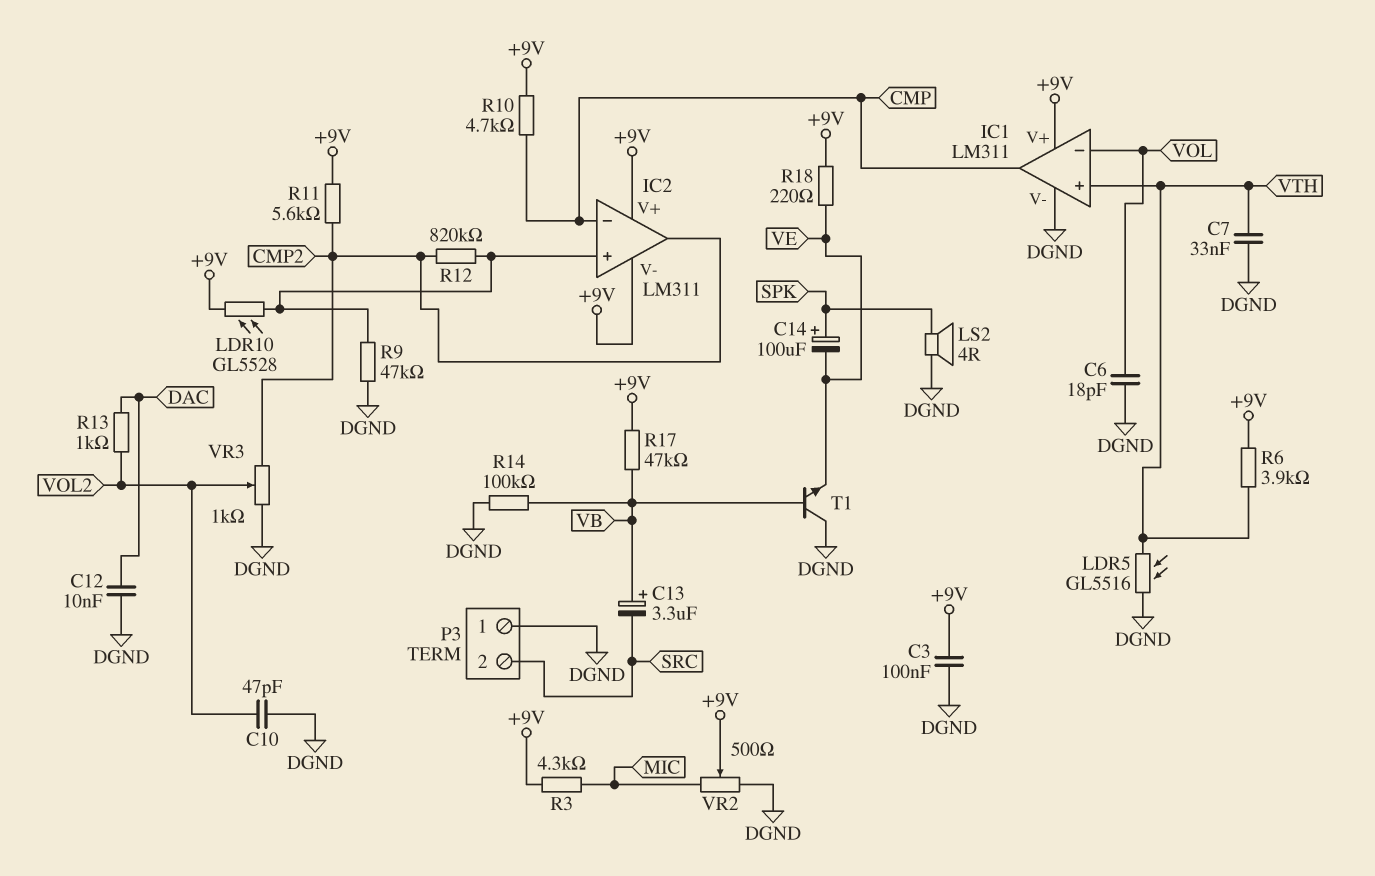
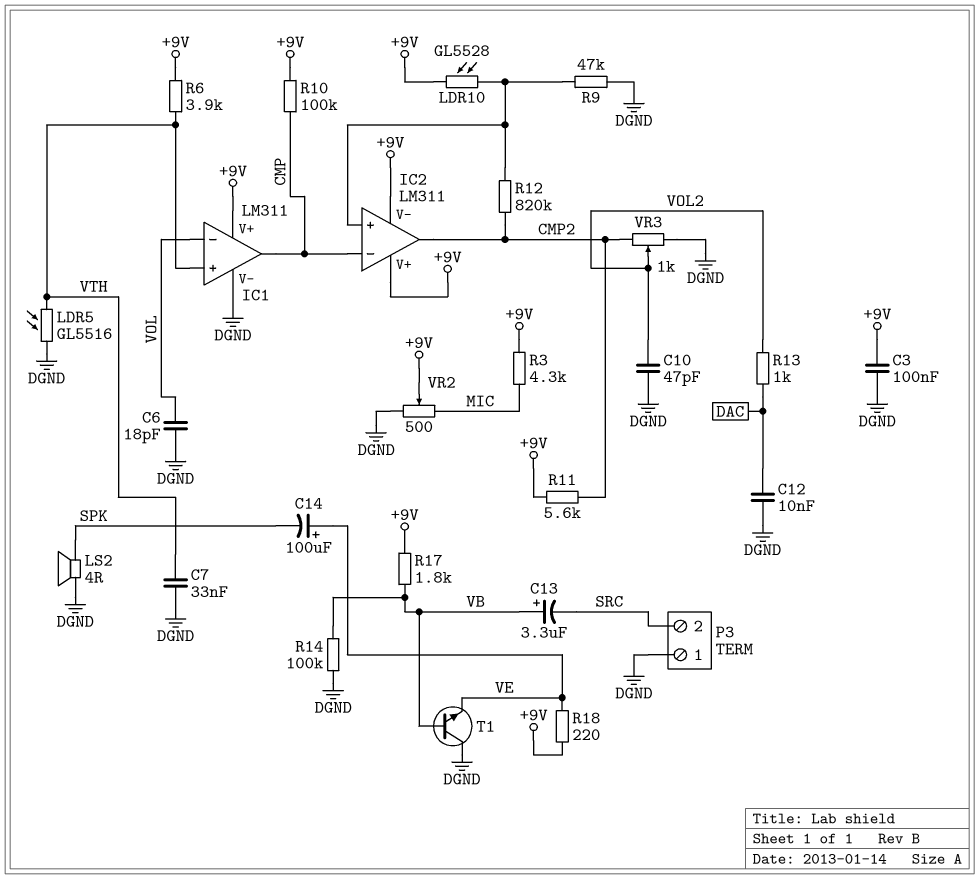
C14: 100uF (plus SPK, minus VE) -> 100uF (plus VE, minus SPK)
R10: 4.7k (+9V, CMP) -> 100k (+9V, CMP)
R17: 47k (+9V, VB) -> 1.8k (+9V, VB)

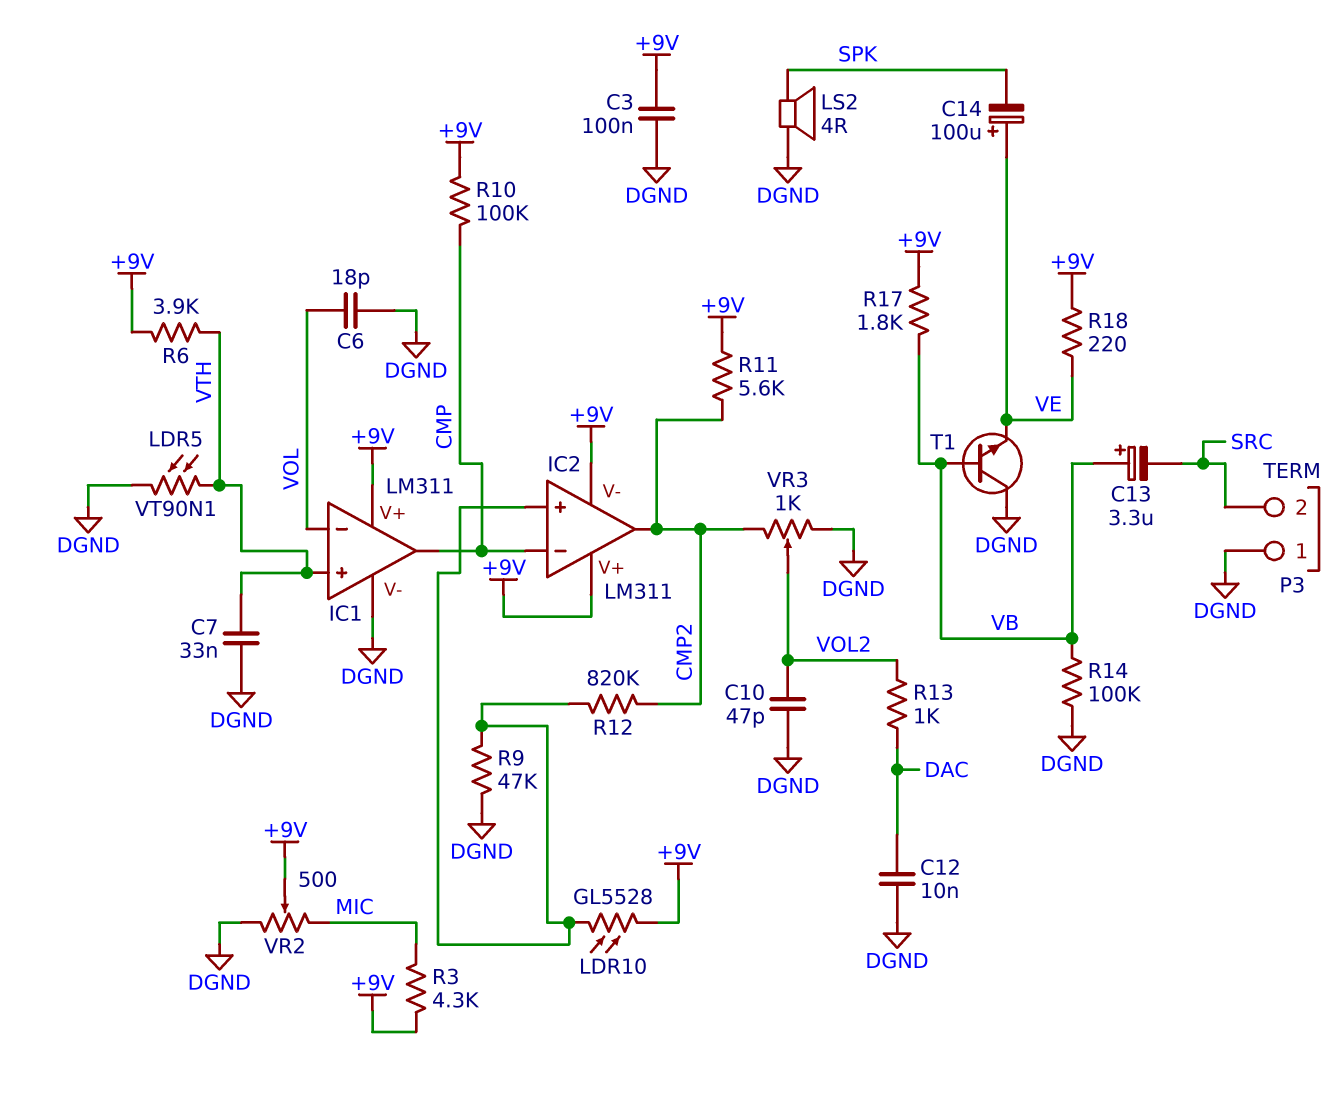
LDR5: GL5516 (DGND, VTH) -> VT90N1 (DGND, VTH)

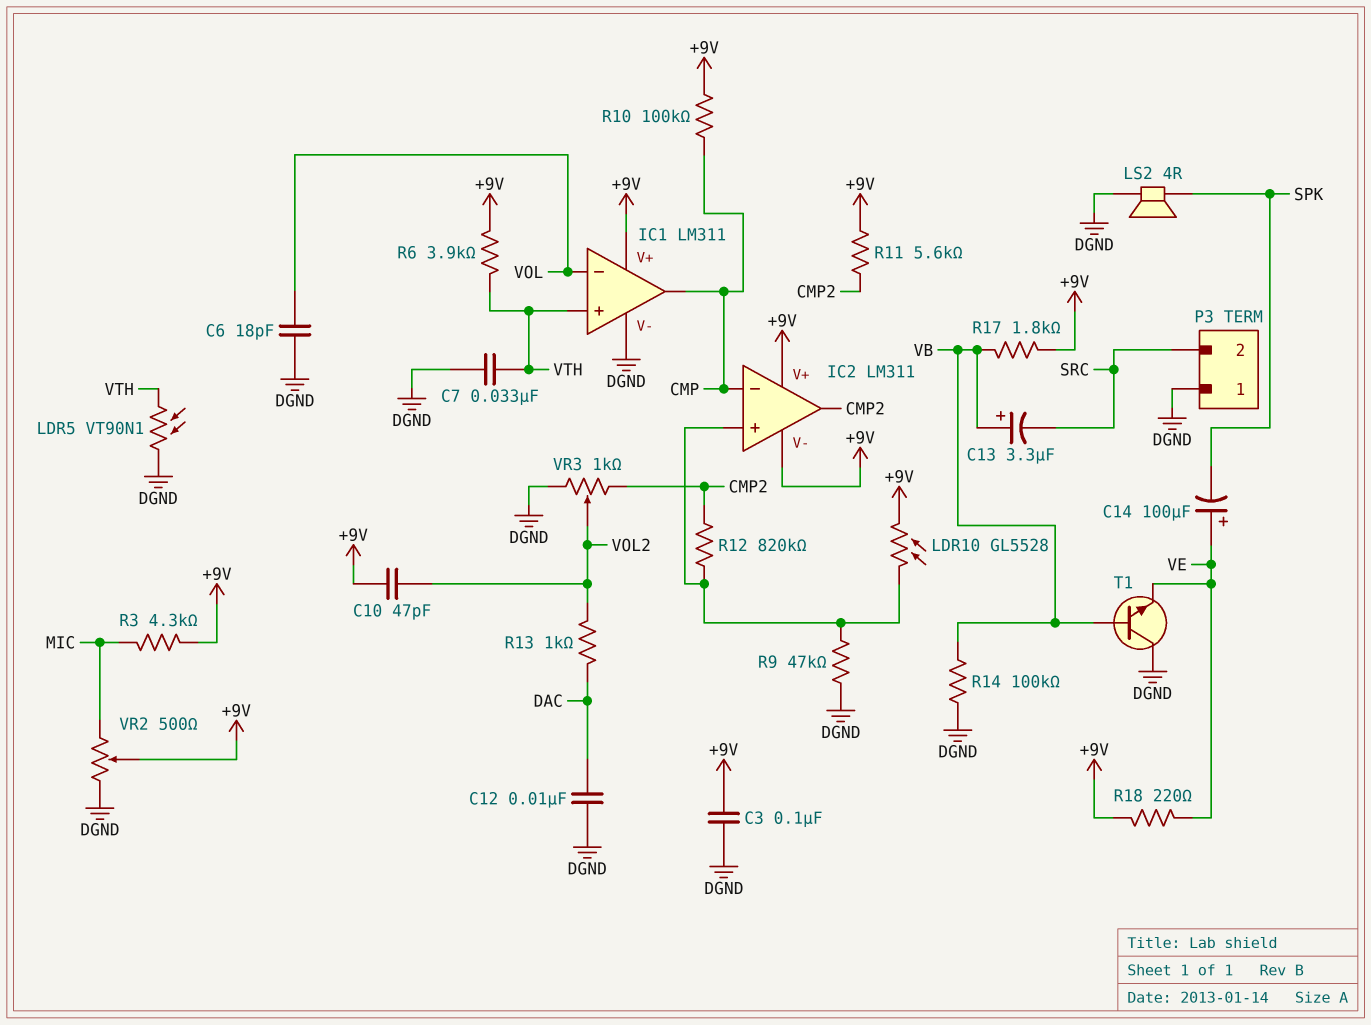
C10: 47pF (DGND, VOL2) -> 47pF (+9V, VOL2)

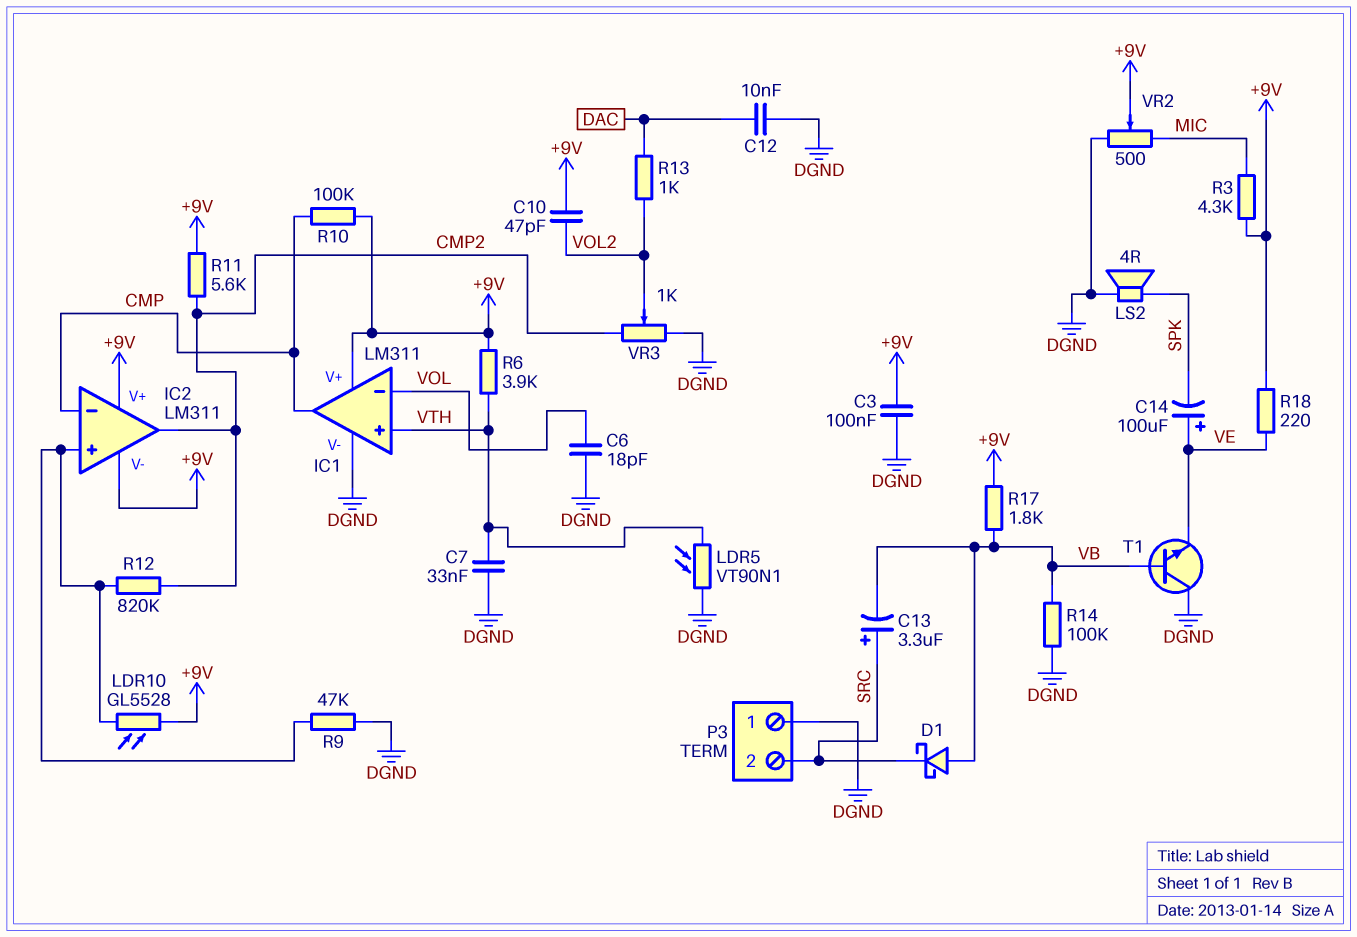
C13: 3.3uF (plus VB, minus SRC) -> 3.3uF (plus SRC, minus VB)
D1: none -> schottky (A VB, K SRC)

